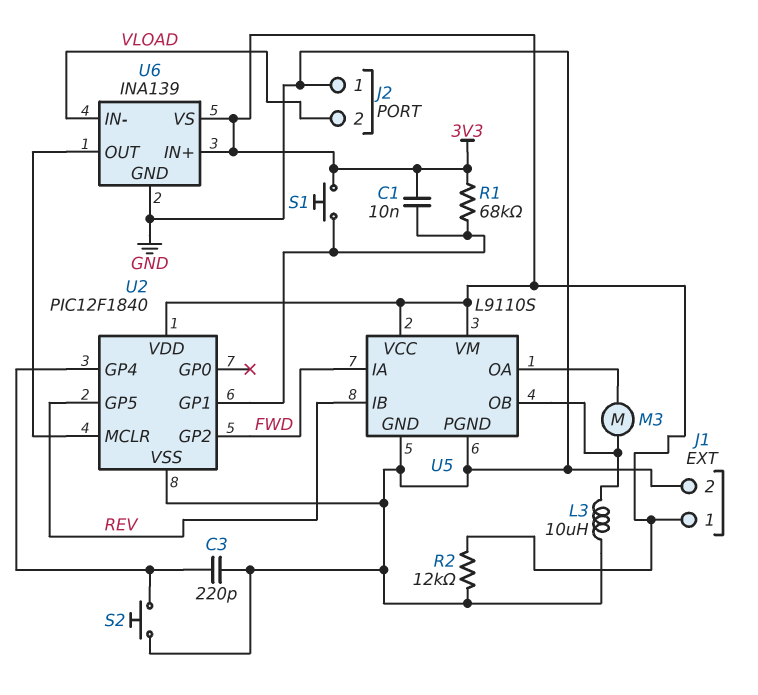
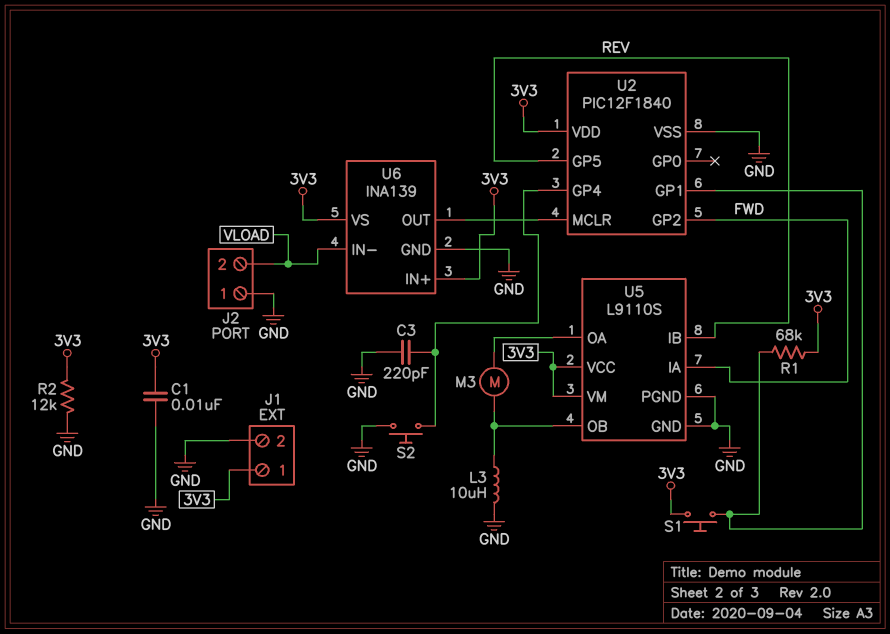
C1: 10nF (3V3, U2/GP1) -> 10nF (3V3, GND)

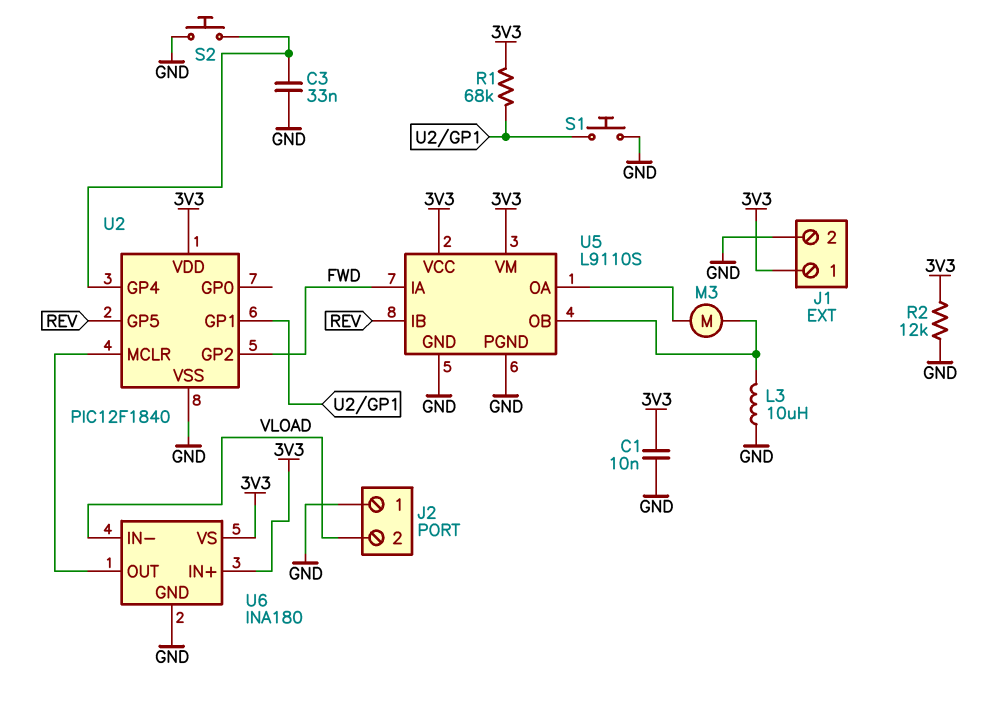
C3: 220pF (GND, U2/GP4) -> 33nF (GND, U2/GP4)
S1: button (3V3, U2/GP1) -> button (GND, U2/GP1)
U6: INA139 -> INA180

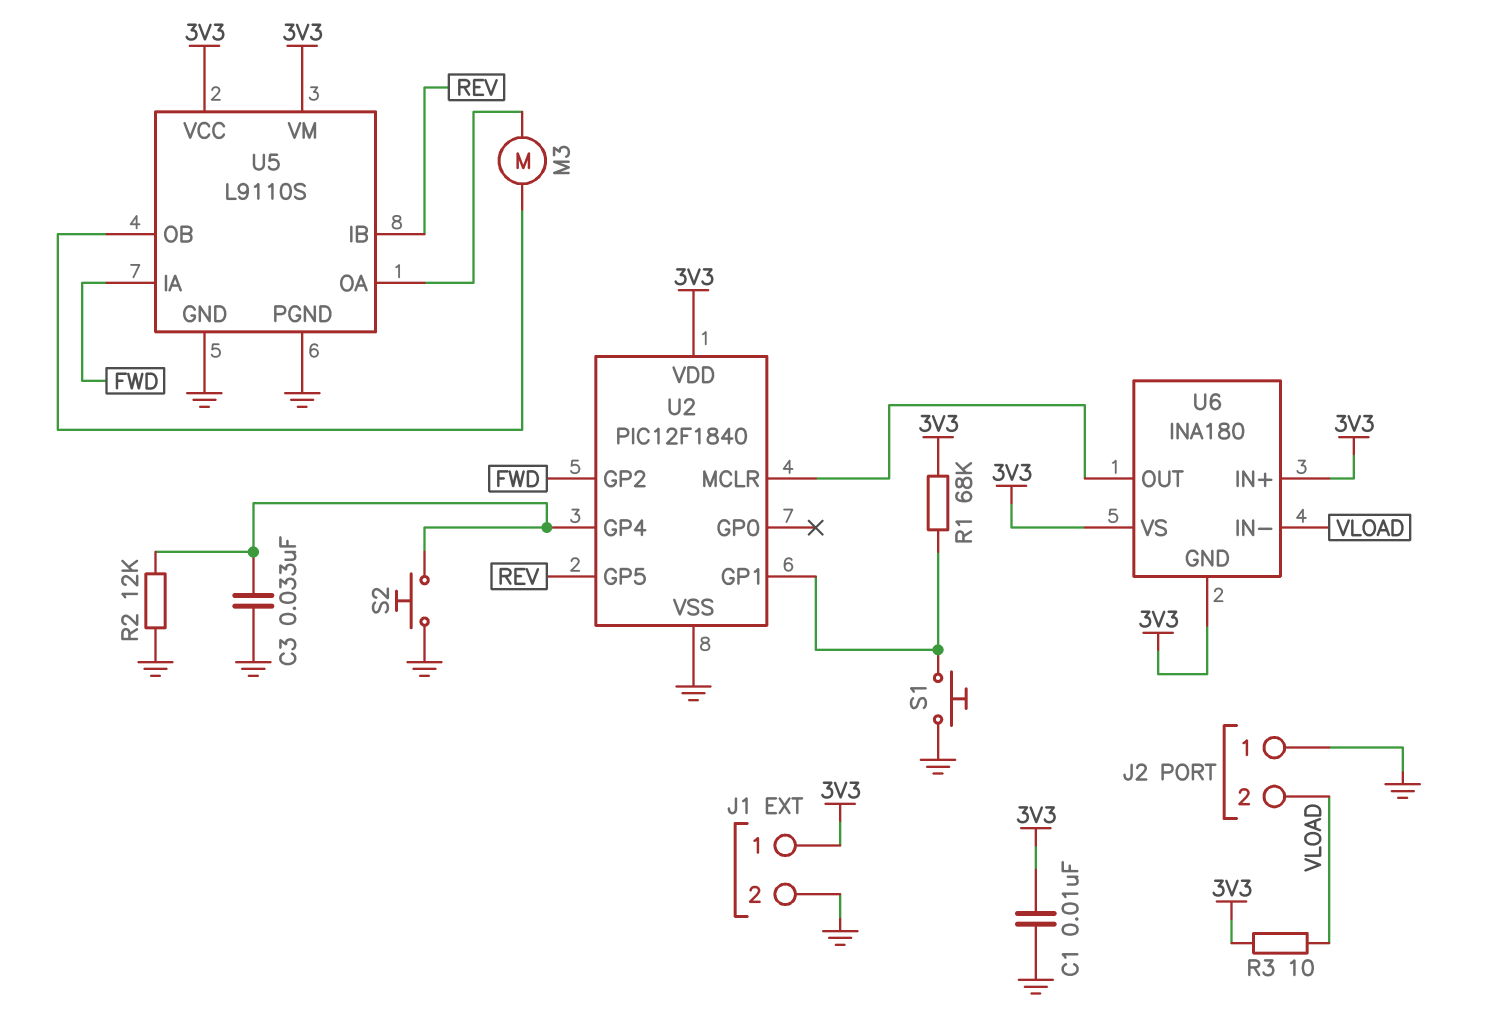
L3: 10uH (GND, U5/OB) -> none
R2: 12k (3V3, GND) -> 12k (GND, U2/GP4)
R3: none -> 10 (3V3, VLOAD)
U6 pin GND: GND -> 3V3

